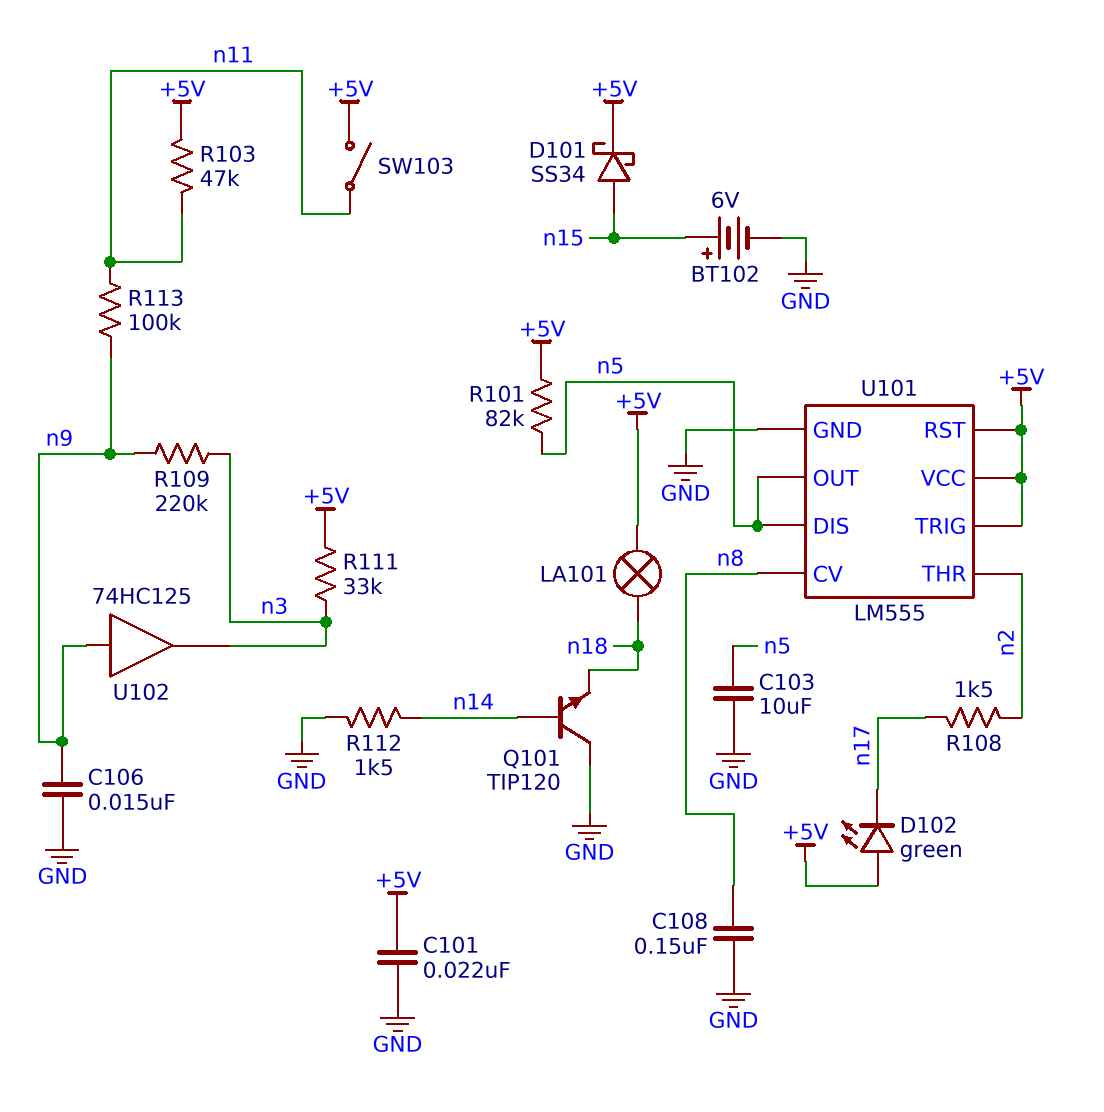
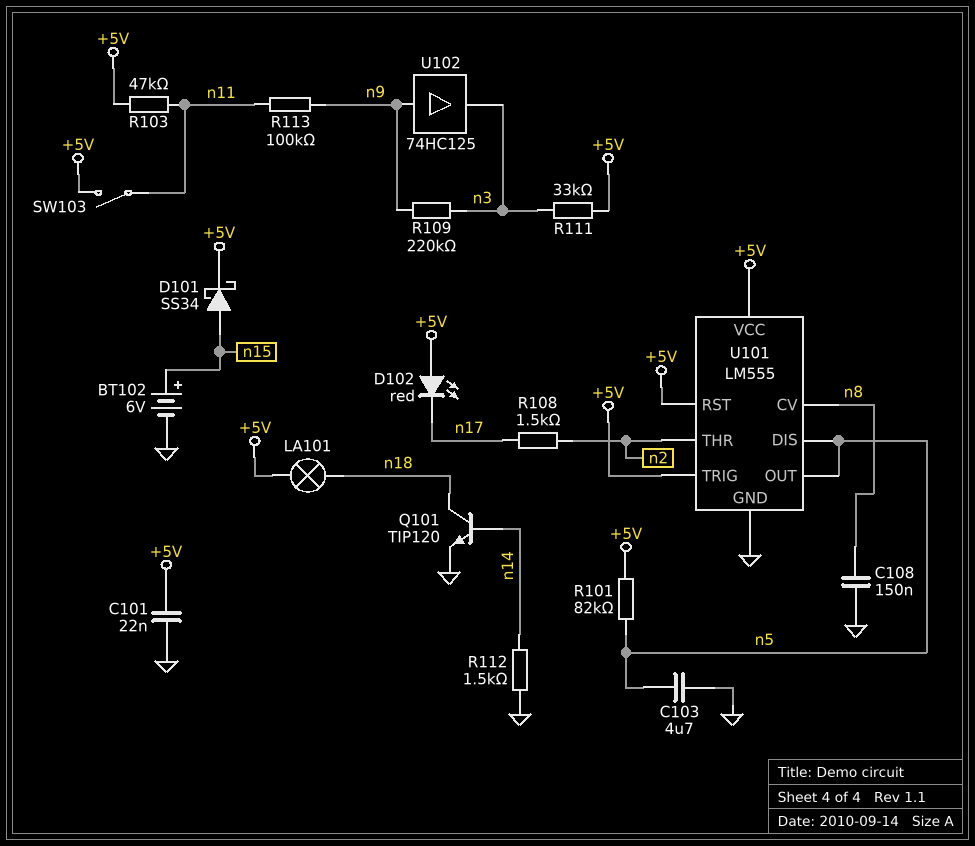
C103: 10uF (GND, n5) -> 4.7uF (GND, n5)
C106: 15nF (GND, n9) -> none
D102: LED green (A +5V, K n17) -> LED red (A +5V, K n17)
Q101: NPN TIP120 (B n14, C GND, E n18) -> NPN TIP120 (B n14, C n18, E GND)

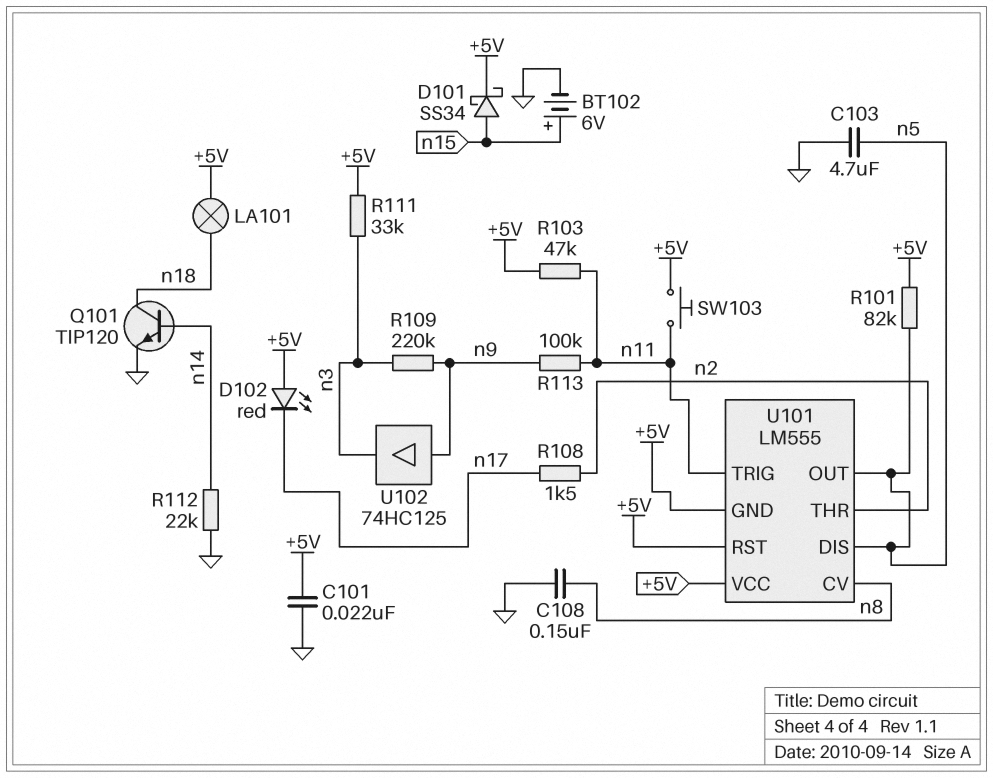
R112: 1.5k (GND, n14) -> 22k (GND, n14)
SW103: switch (+5V, n11) -> button (+5V, n11)
U101 pin GND: GND -> +5V
U101 pin TRIG: +5V -> n11

